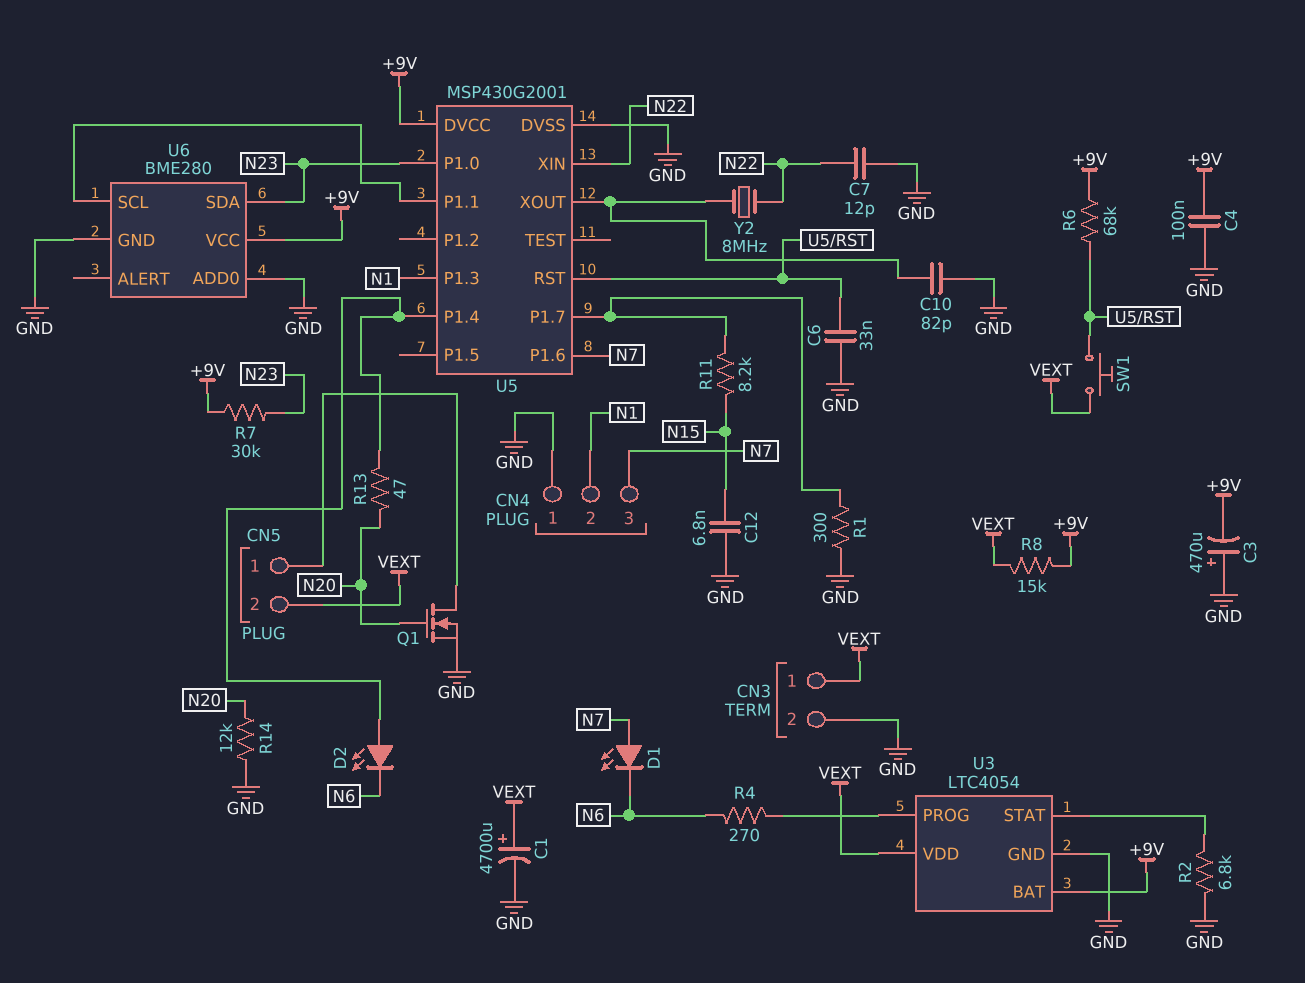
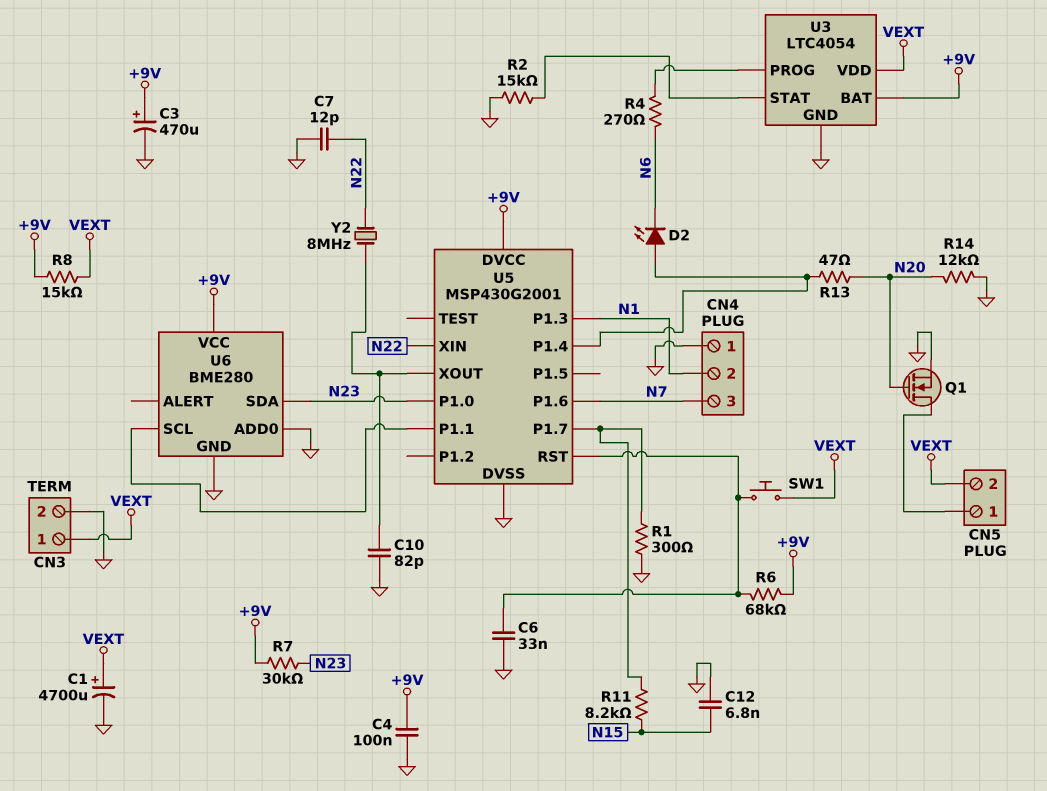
C3: 470uF (plus GND, minus +9V) -> 470uF (plus +9V, minus GND)
D1: LED (A N7, K N6) -> none
R2: 6.8k (GND, U3/STAT) -> 15k (GND, U3/STAT)

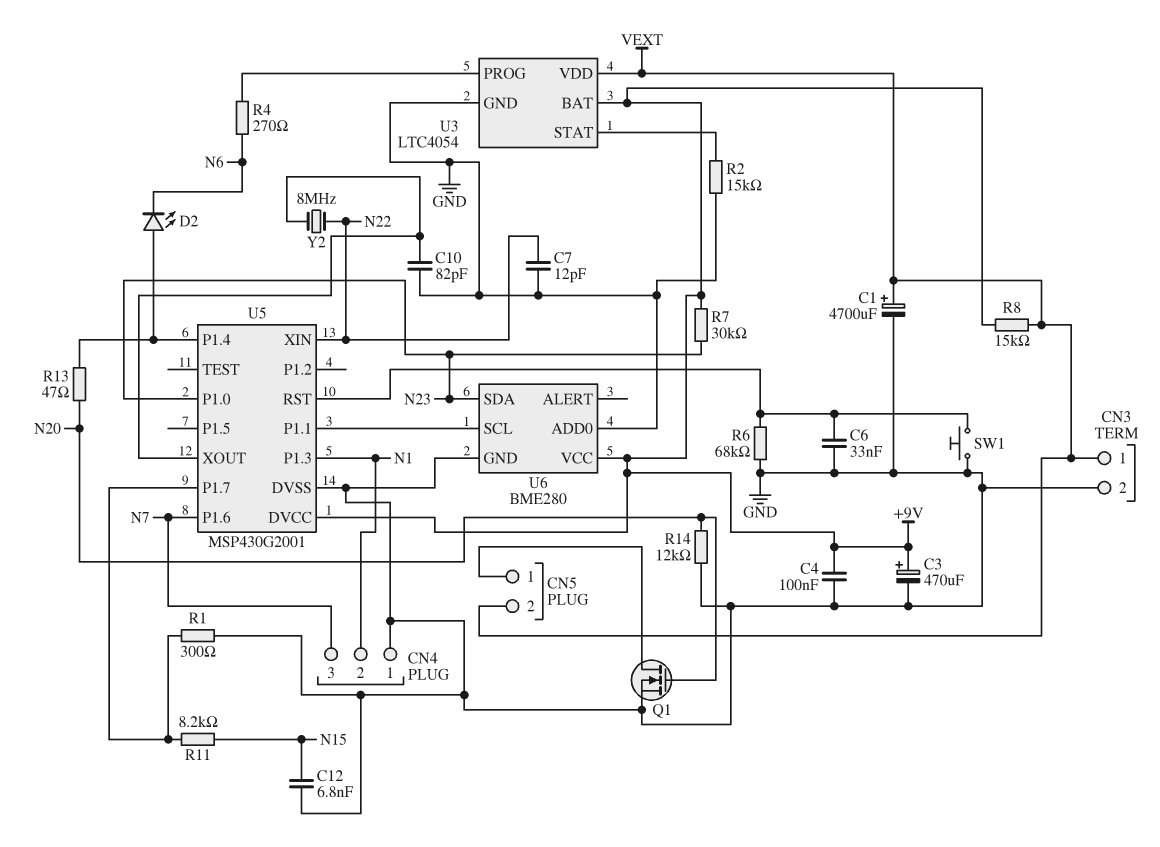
R6: 68k (+9V, U5/RST) -> 68k (GND, U5/RST)
SW1: button (U5/RST, VEXT) -> button (GND, U5/RST)

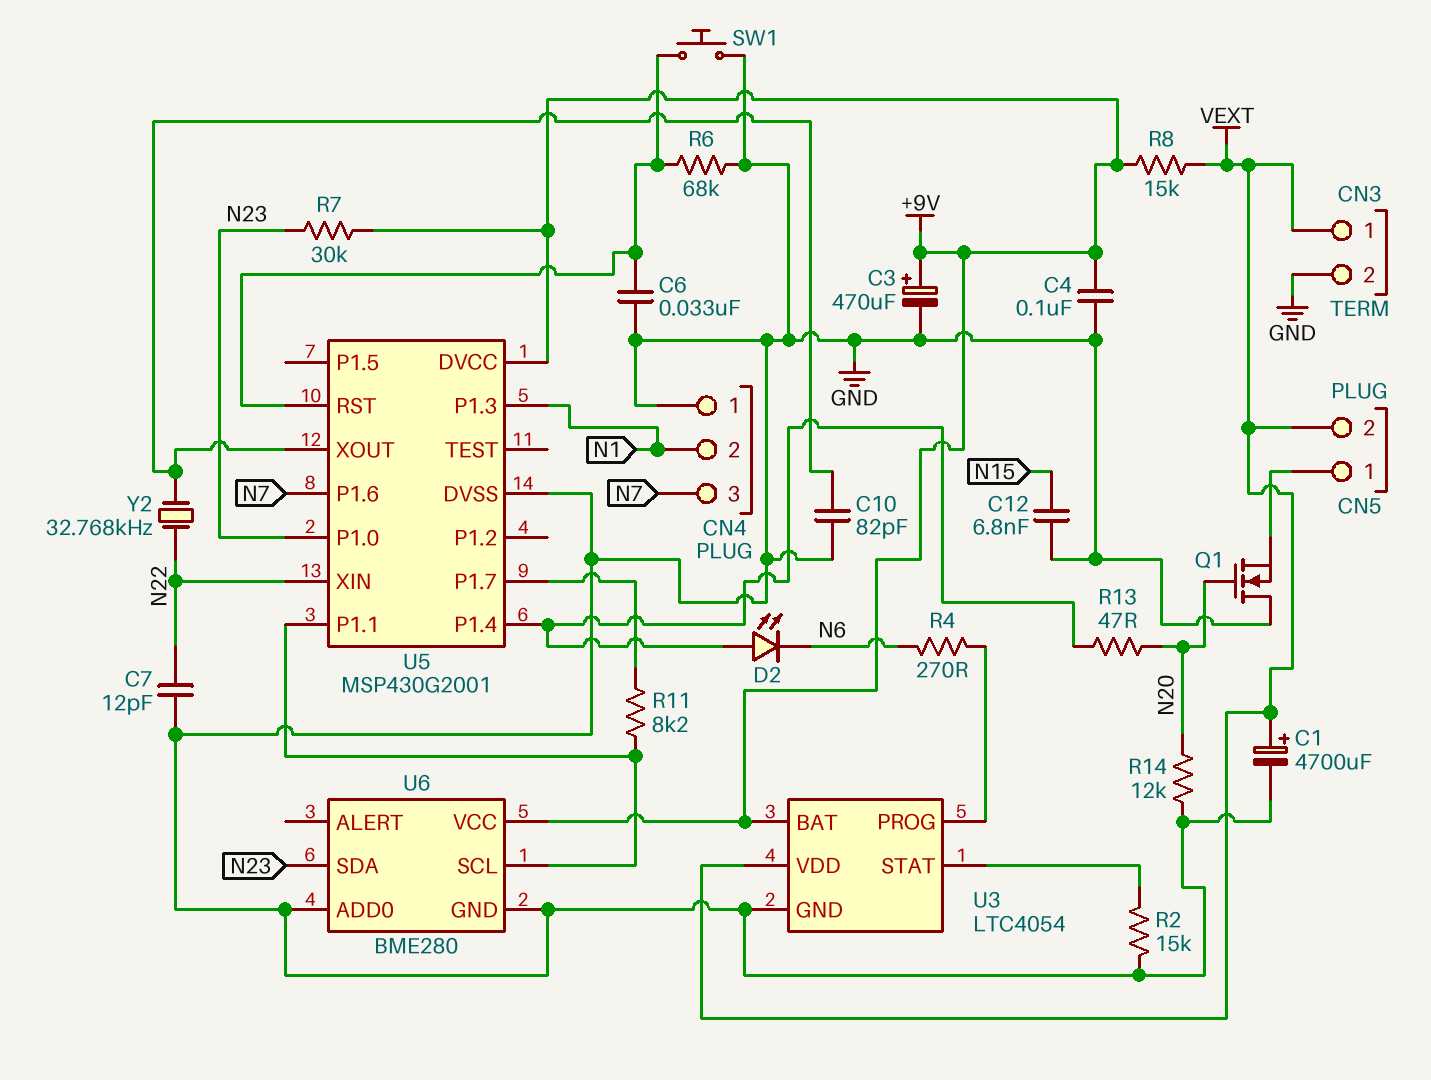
Q1: NMOS (G N20, D CN5/1, S GND) -> NMOS (G N20, D GND, S CN5/1)
R1: 300 (GND, U5/P1.7) -> none
R11: 8.2k (N15, U5/P1.7) -> 8.2k (U5/P1.1, U5/P1.7)
Y2: 8MHz (N22, U5/XOUT) -> 32.768kHz (N22, U5/XOUT)

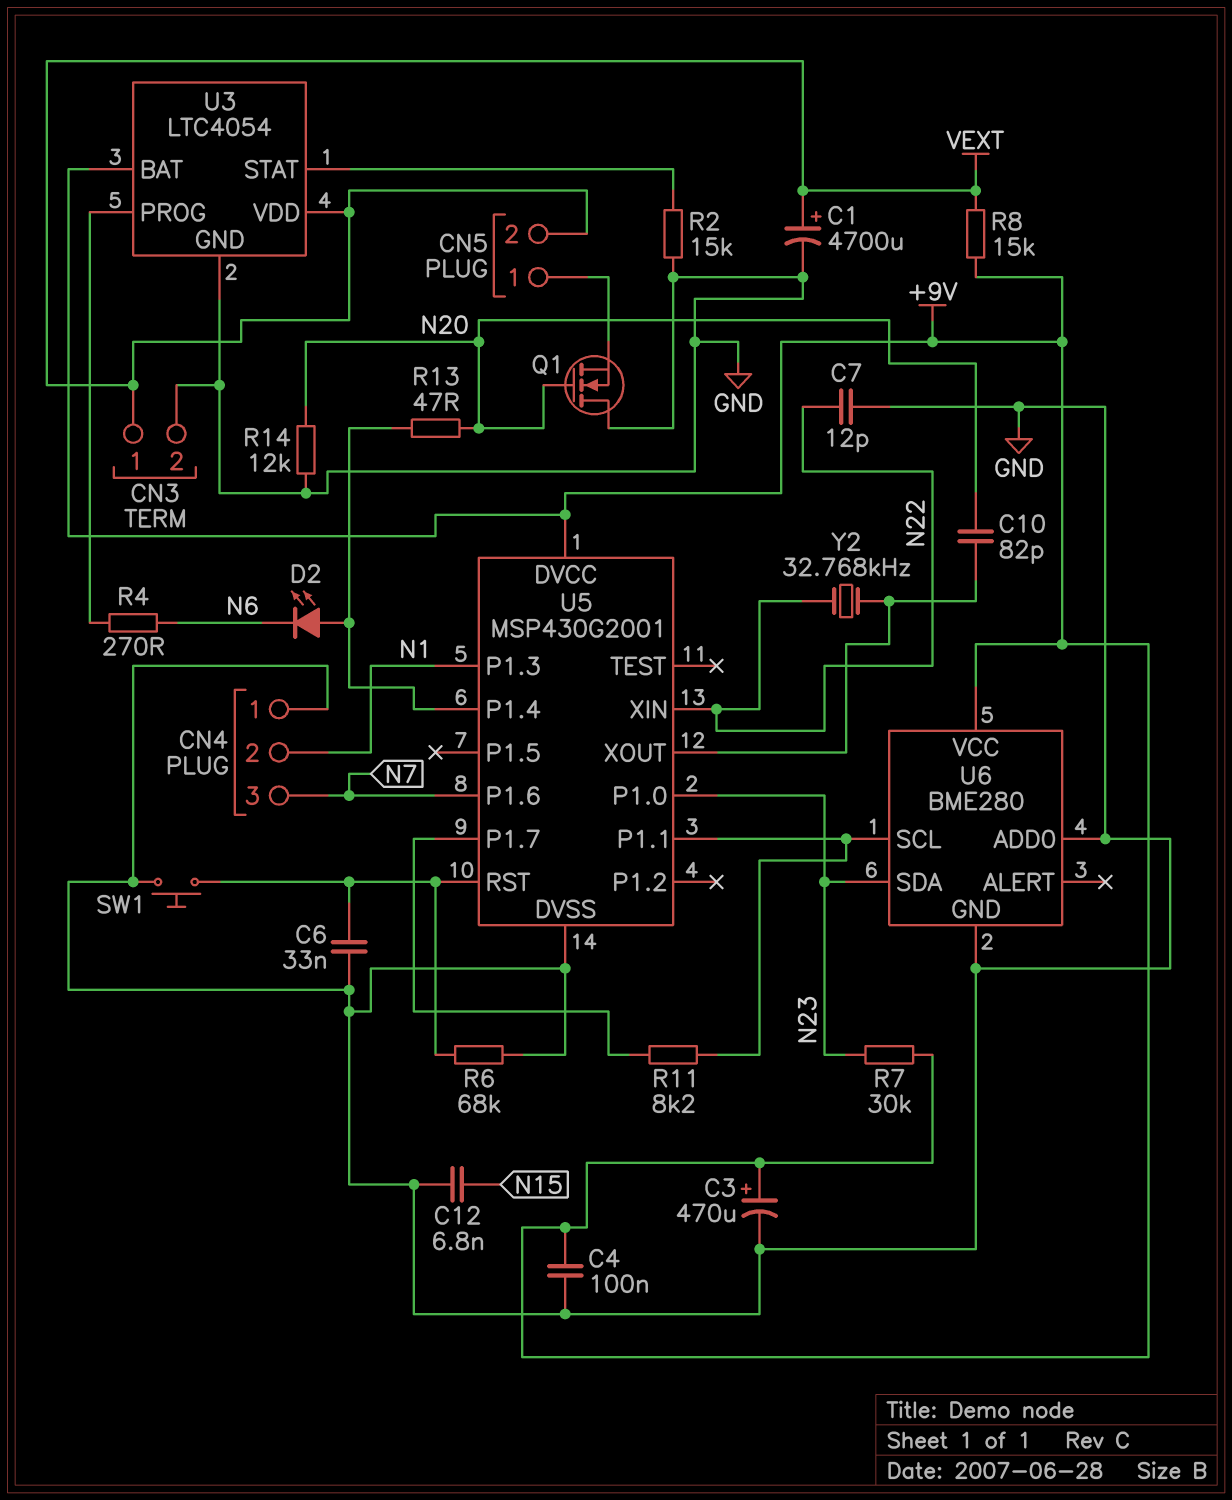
C10: 82pF (GND, U5/XOUT) -> 82pF (N20, U5/XOUT)

